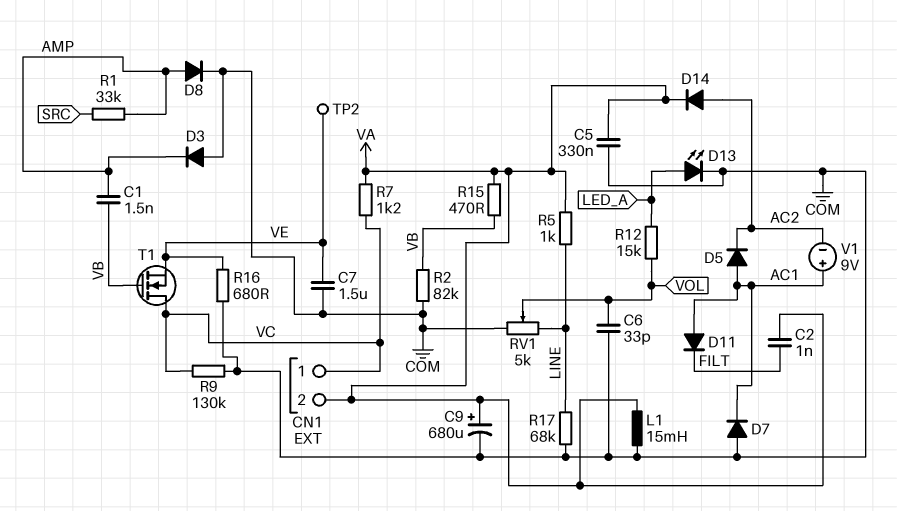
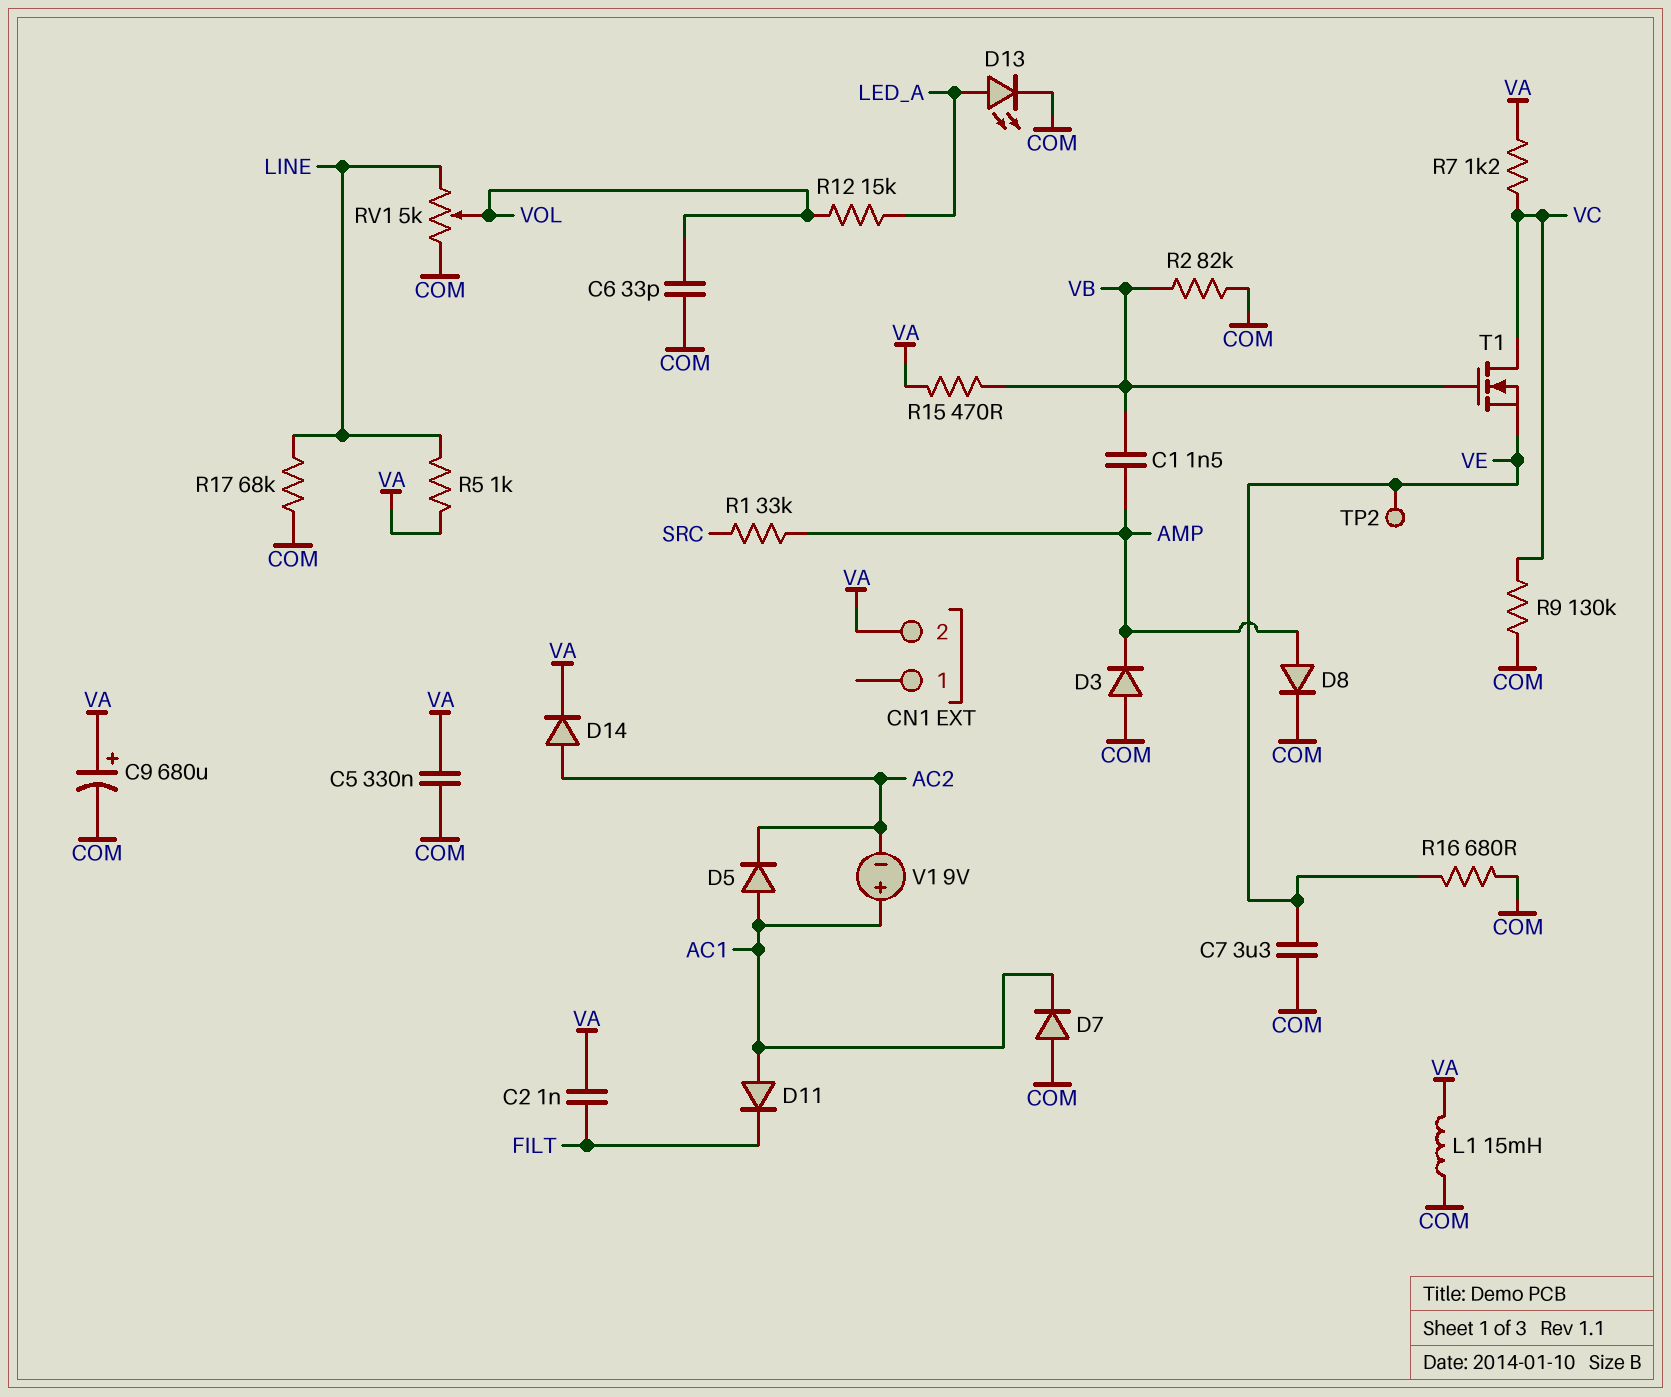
C7: 1.5uF (COM, VE) -> 3.3uF (COM, VE)
CN1 pin 1: VC -> none

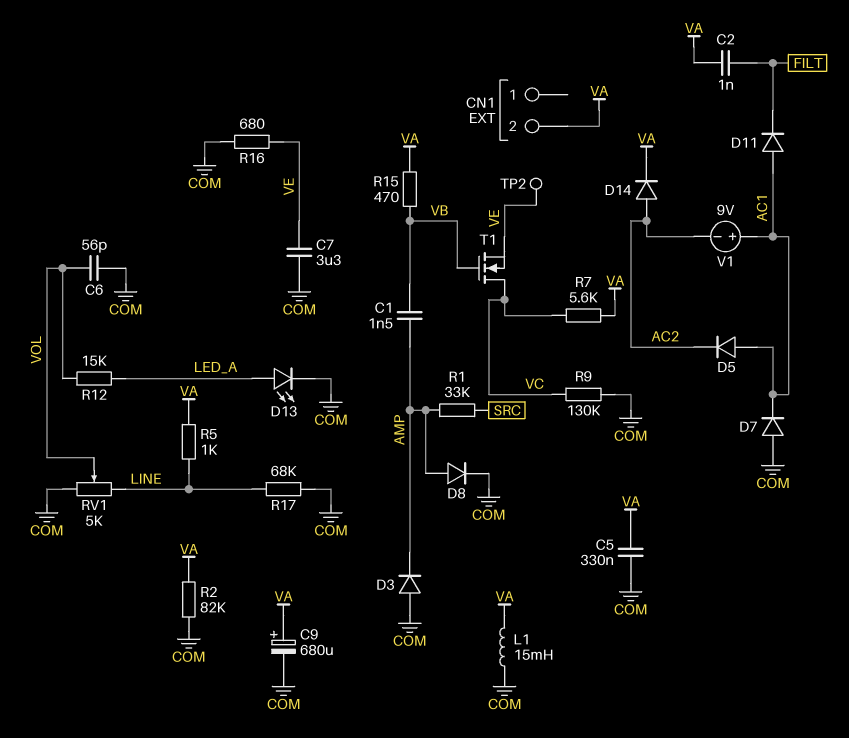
C6: 33pF (COM, VOL) -> 56pF (COM, VOL)
R2: 82k (COM, VB) -> 82k (COM, VA)
R7: 1.2k (VA, VC) -> 5.6k (VA, VC)

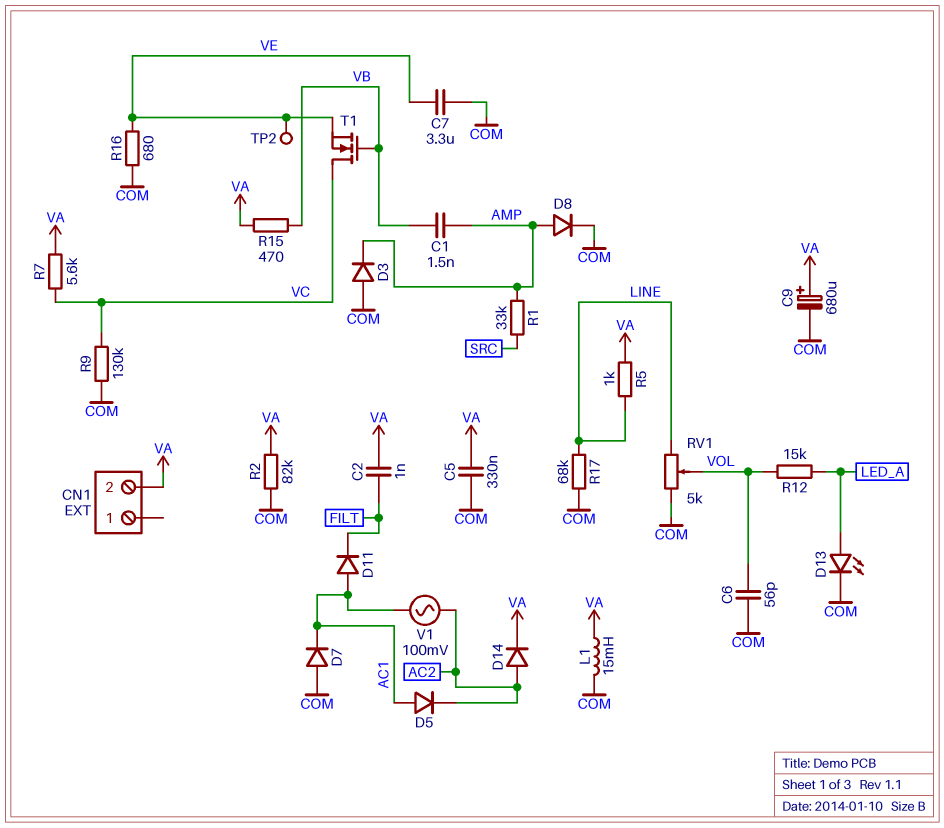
V1: 9V (plus AC1, minus AC2) -> AC 100mV (AC1, AC2)

